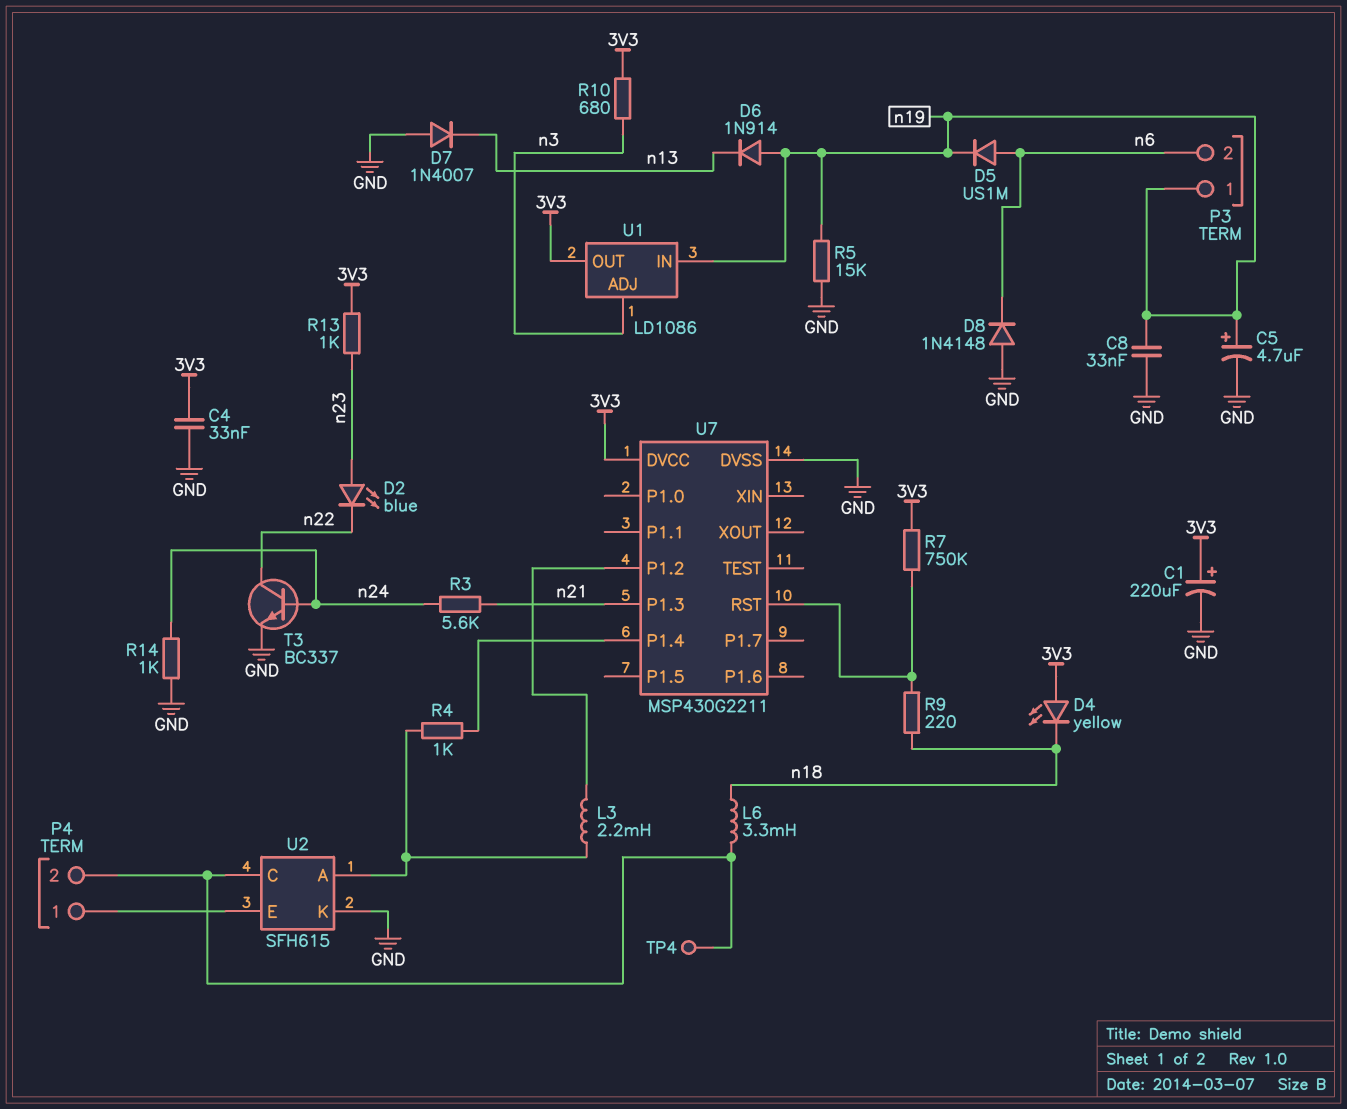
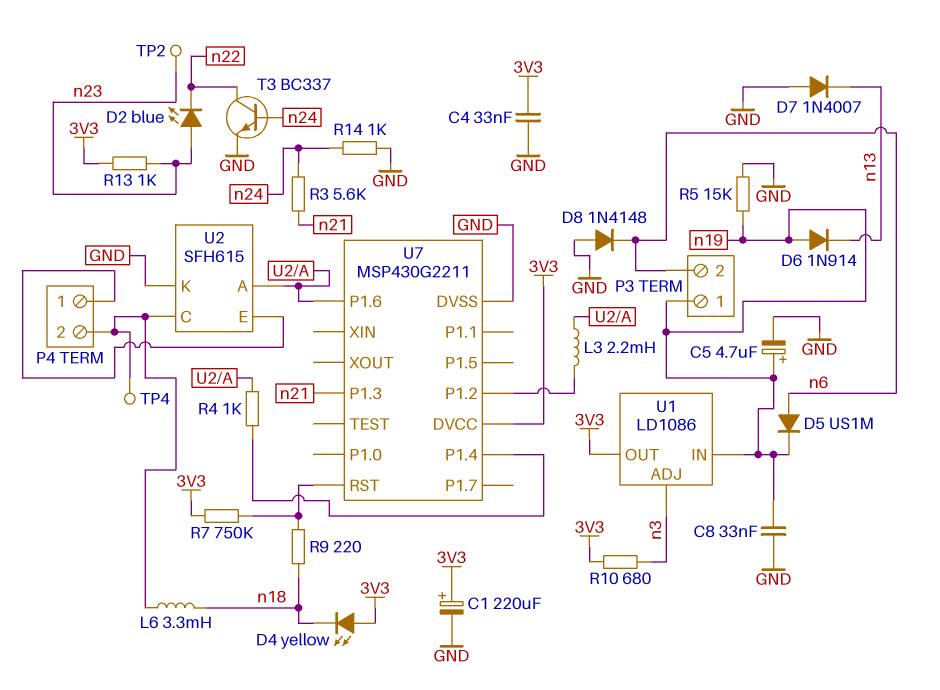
TP2: none -> test point (n23)
U7 pin P1.6: none -> U2/A

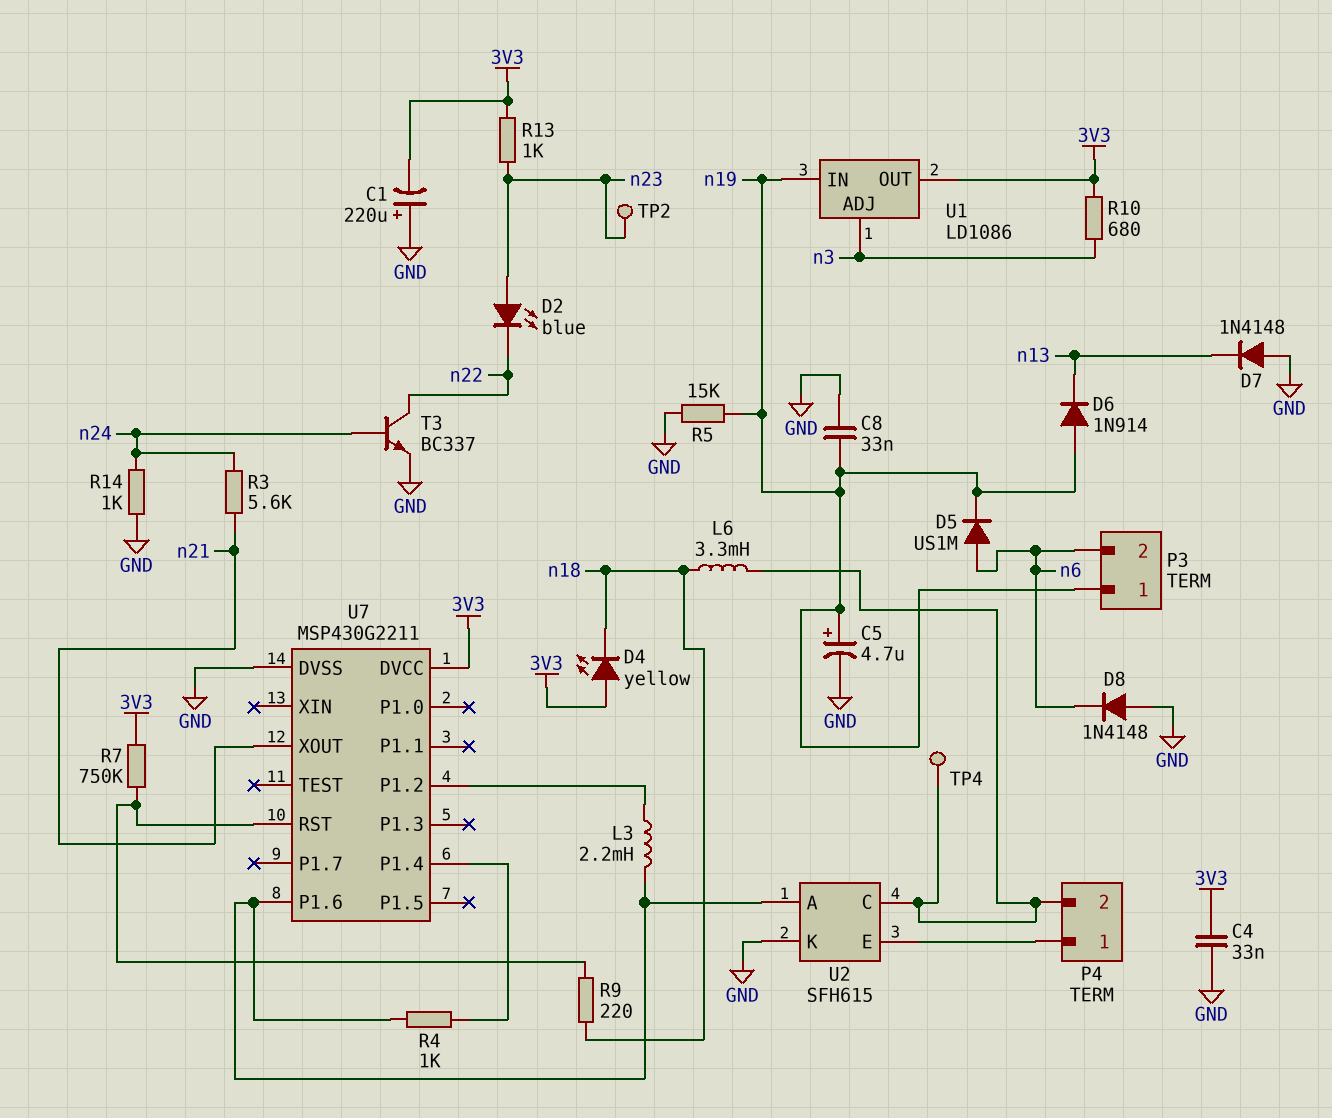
C1: 220uF (plus 3V3, minus GND) -> 220uF (plus GND, minus 3V3)
D7: diode 1N4007 (A GND, K n13) -> diode 1N4148 (A GND, K n13)
U7 pin P1.3: n21 -> none
U7 pin XOUT: none -> n21

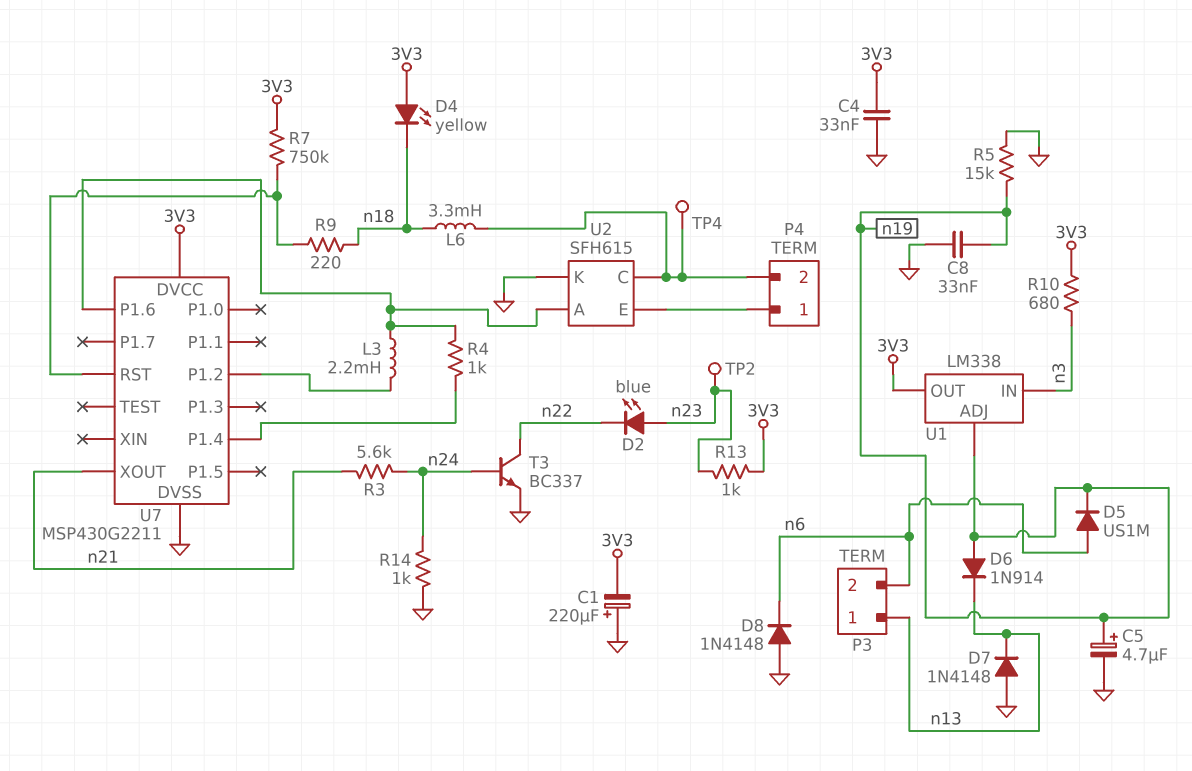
P3 pin 1: n19 -> n13
U1: LD1086 -> LM338
U1 pin ADJ: n3 -> n19
U1 pin IN: n19 -> n3

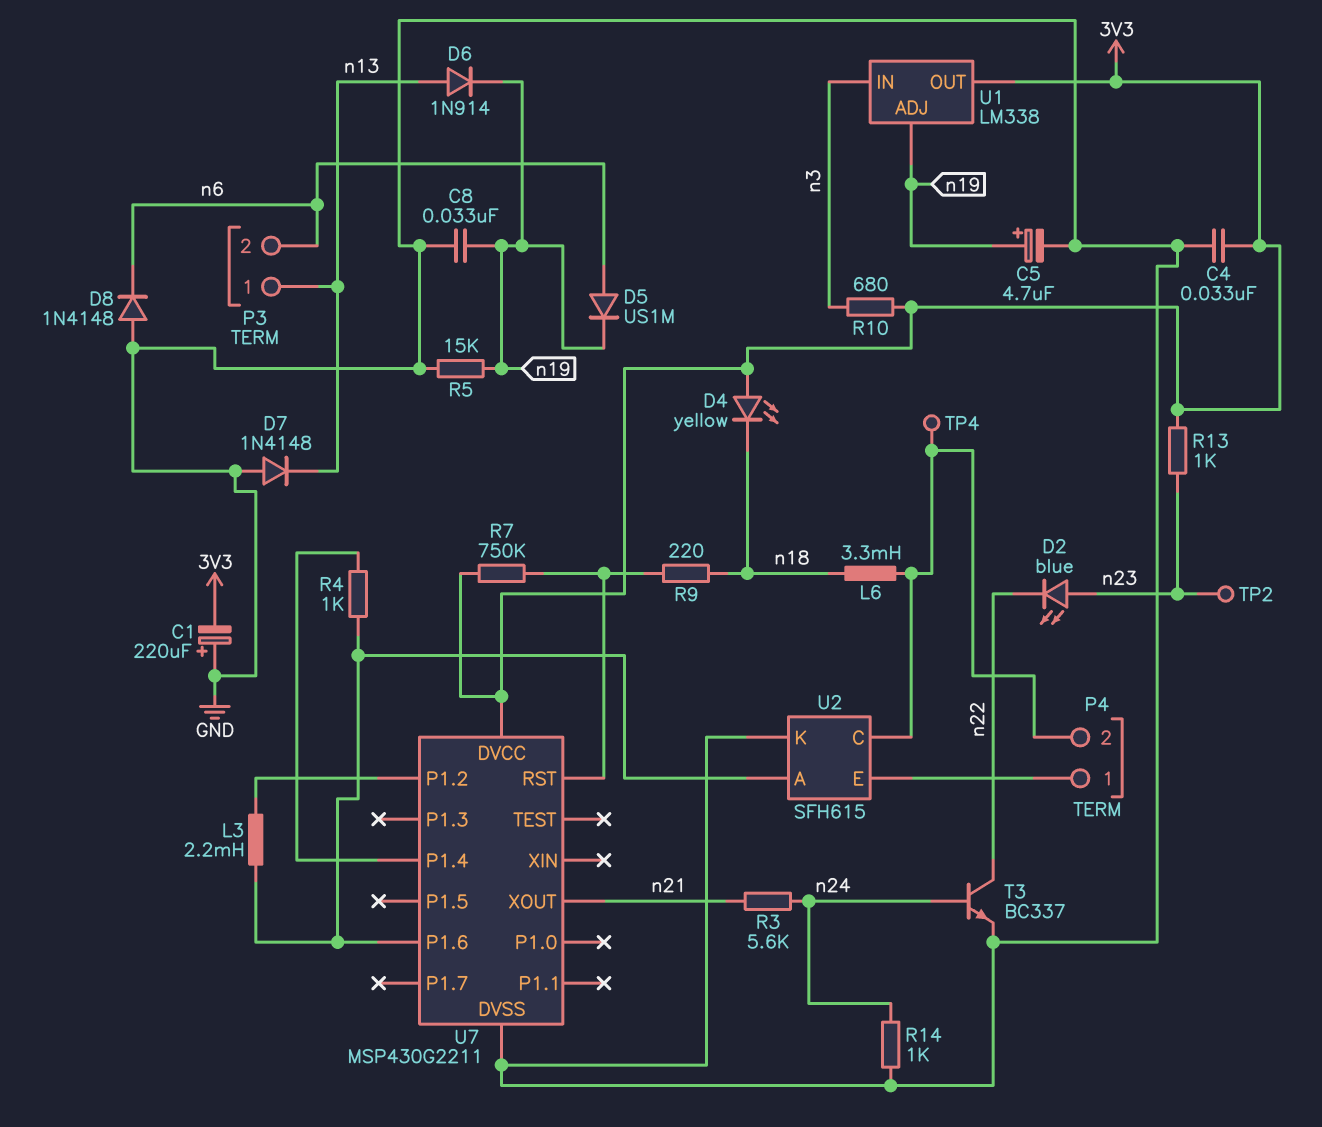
D6: diode 1N914 (A n19, K n13) -> diode 1N914 (A n13, K n19)

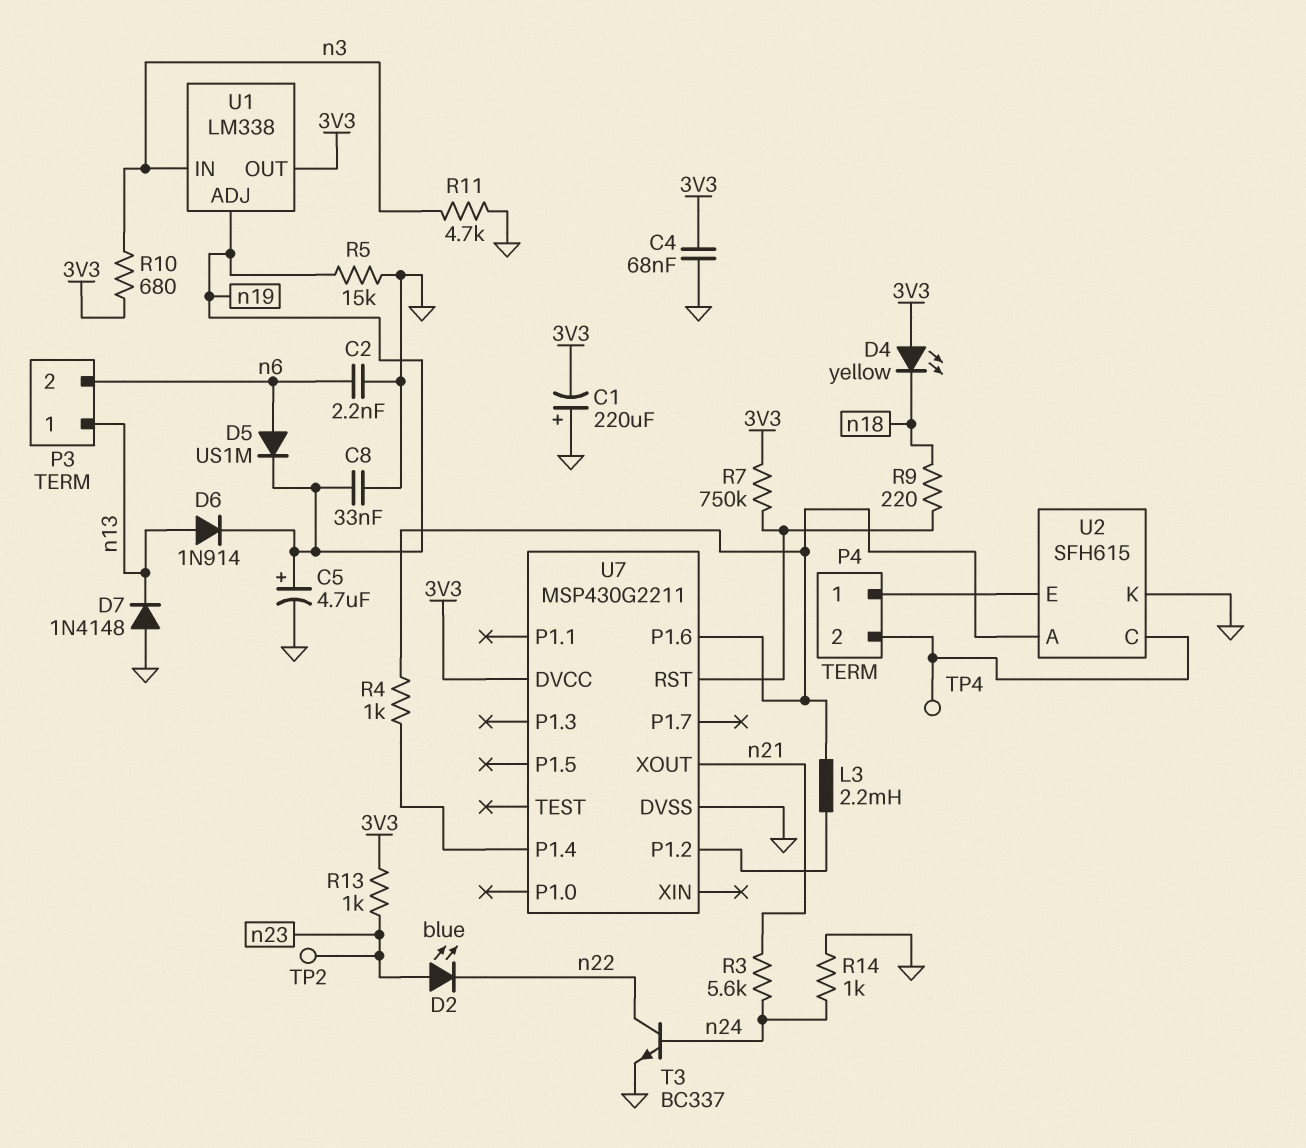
C2: none -> 2.2nF (GND, n6)
C4: 33nF (3V3, GND) -> 68nF (3V3, GND)
D8: diode 1N4148 (A GND, K n6) -> none
L6: 3.3mH (P4/2, n18) -> none
R11: none -> 4.7k (GND, n3)

